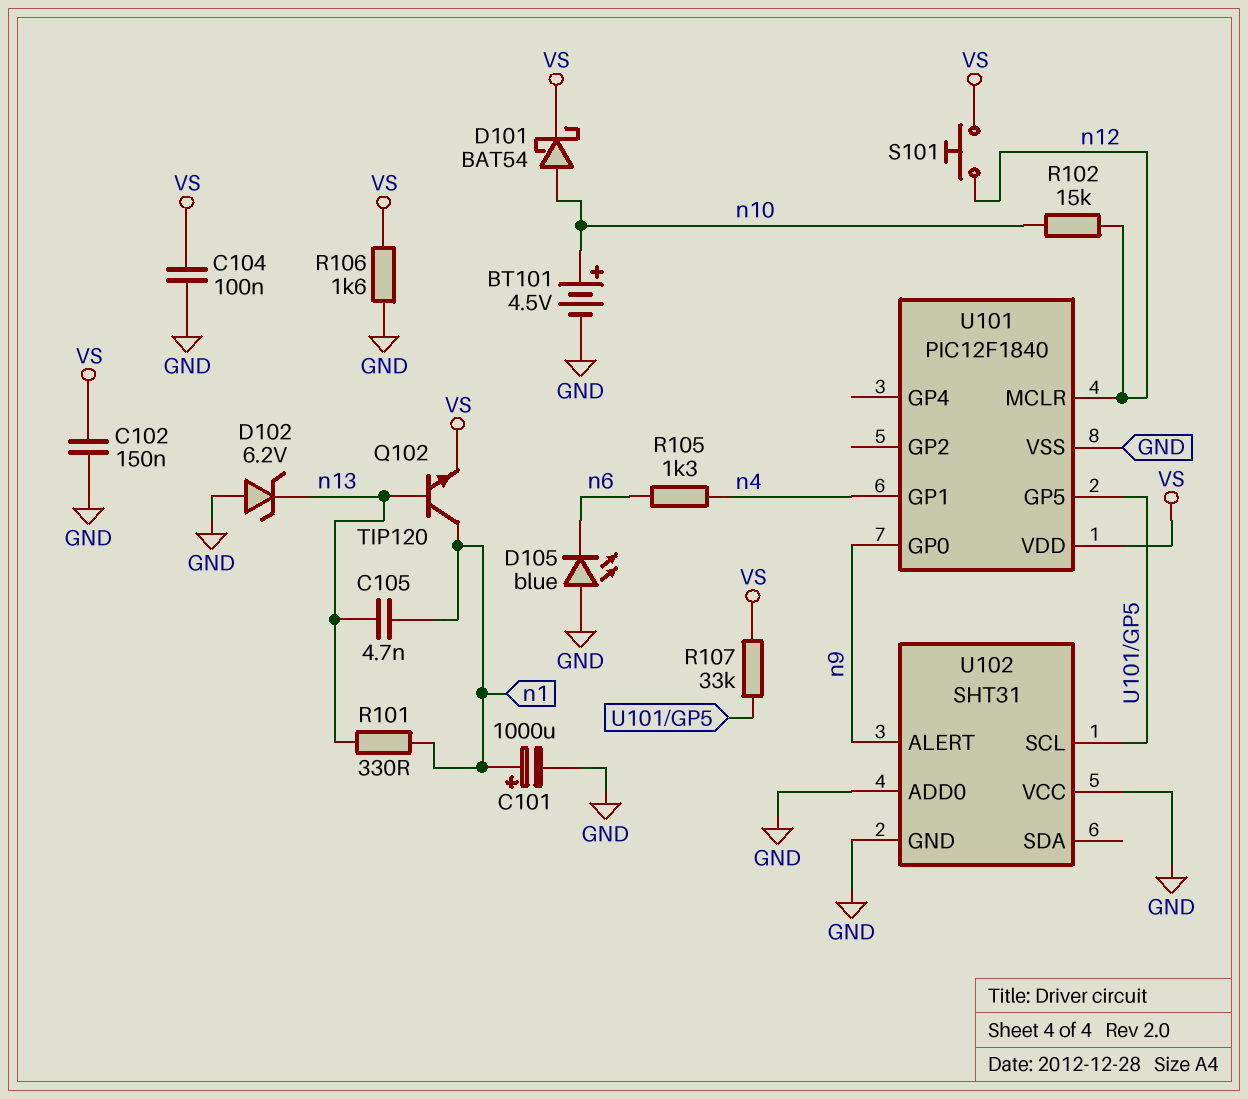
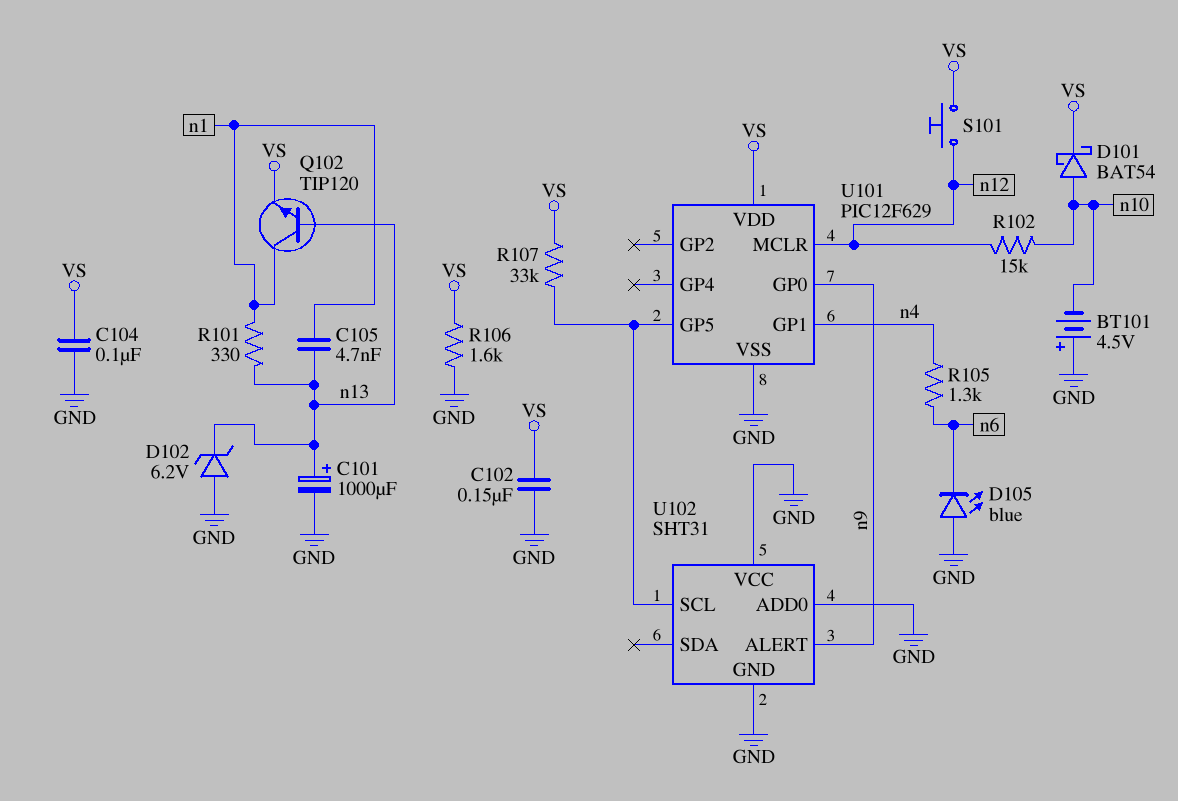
BT101: 4.5V (plus n10, minus GND) -> 4.5V (plus GND, minus n10)
C101: 1000uF (plus n1, minus GND) -> 1000uF (plus n13, minus GND)
U101: PIC12F1840 -> PIC12F629

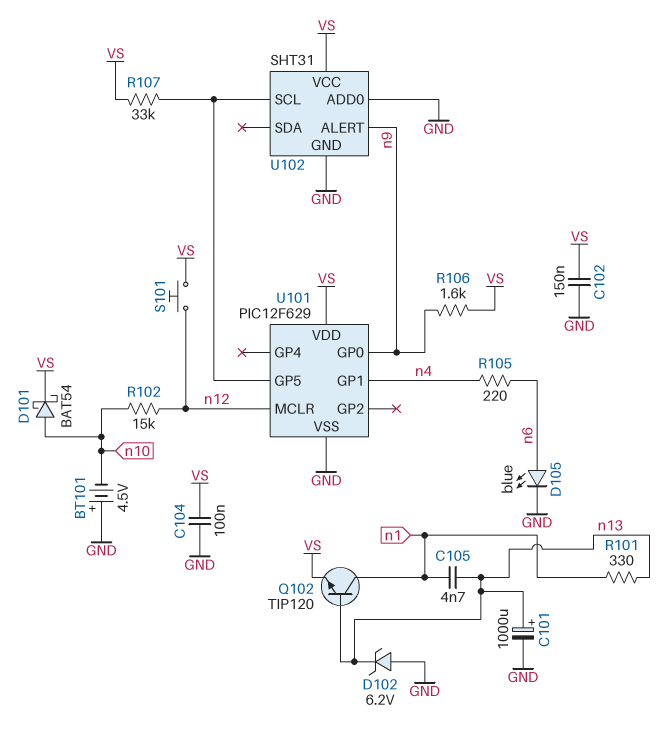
D105: LED blue (A GND, K n6) -> LED blue (A n6, K GND)
R105: 1.3k (n4, n6) -> 220 (n4, n6)
R106: 1.6k (GND, VS) -> 1.6k (VS, n9)
U102 pin VCC: GND -> VS

